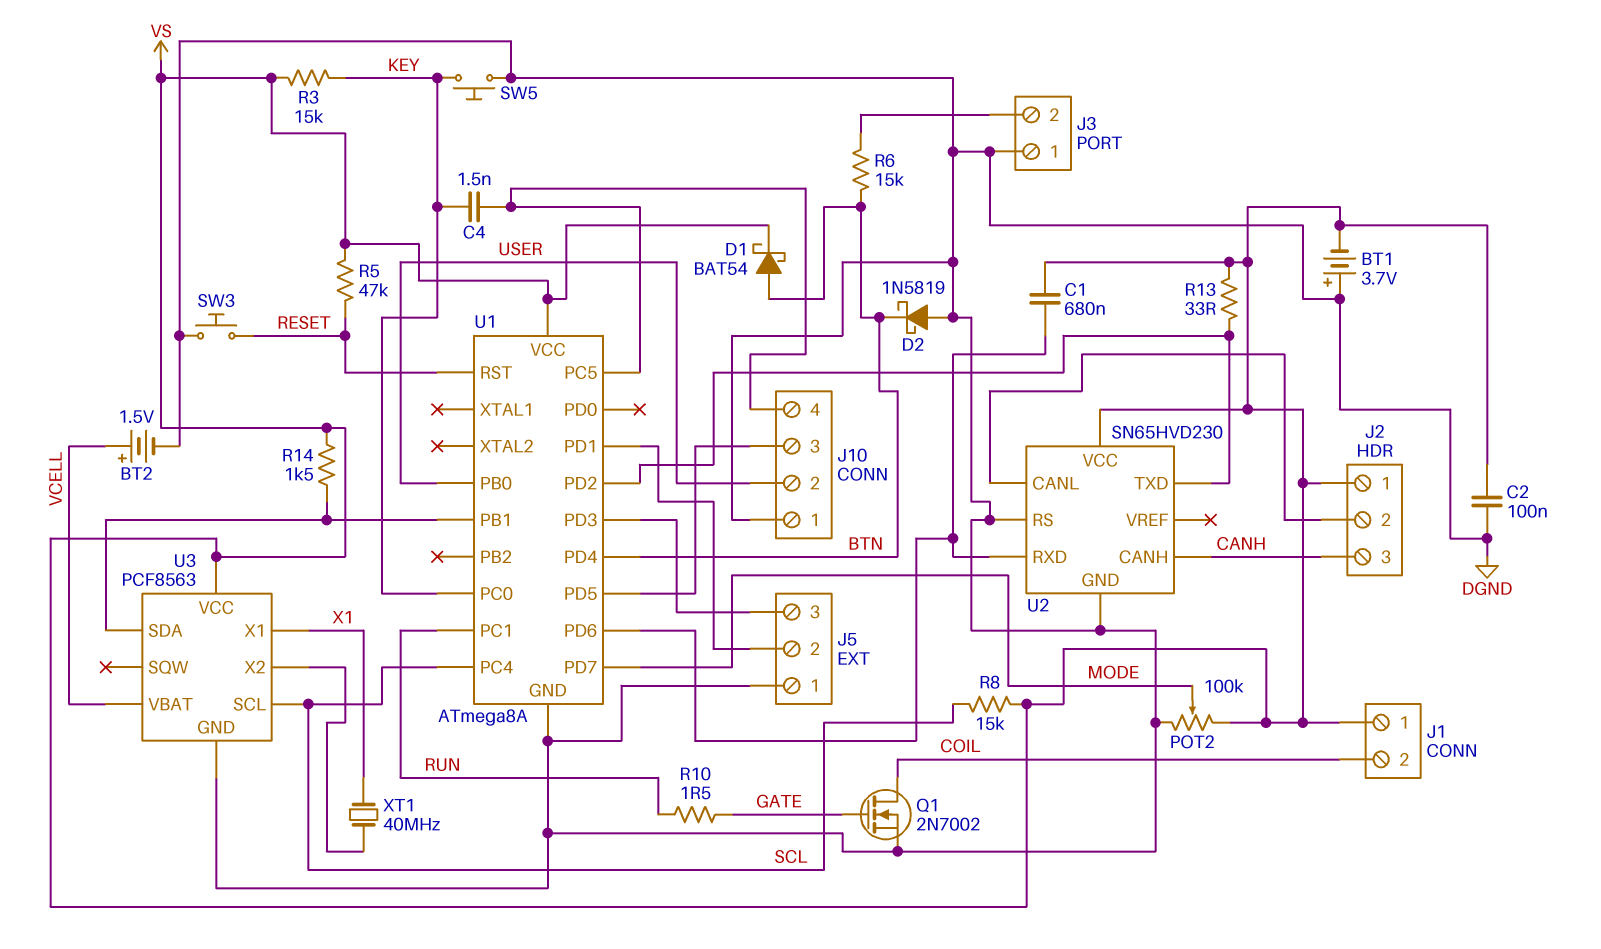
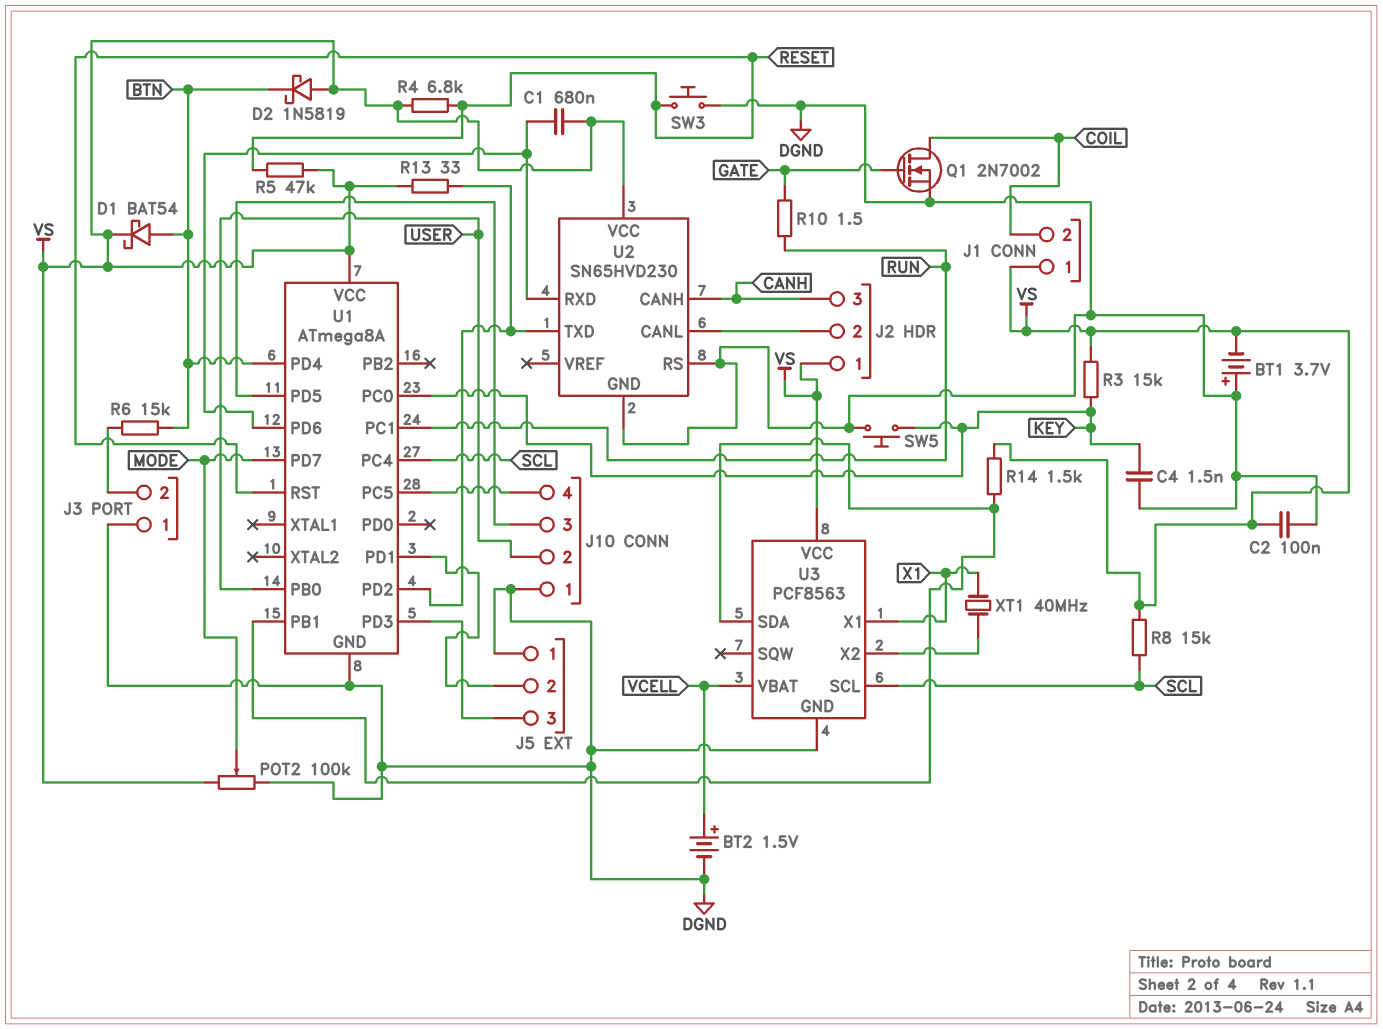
C4: 1.5nF (J10/4, KEY) -> 1.5nF (DGND, KEY)
D2: schottky 1N5819 (A DGND, K BTN) -> schottky 1N5819 (A VS, K BTN)
R4: none -> 6.8k (RESET, VS)

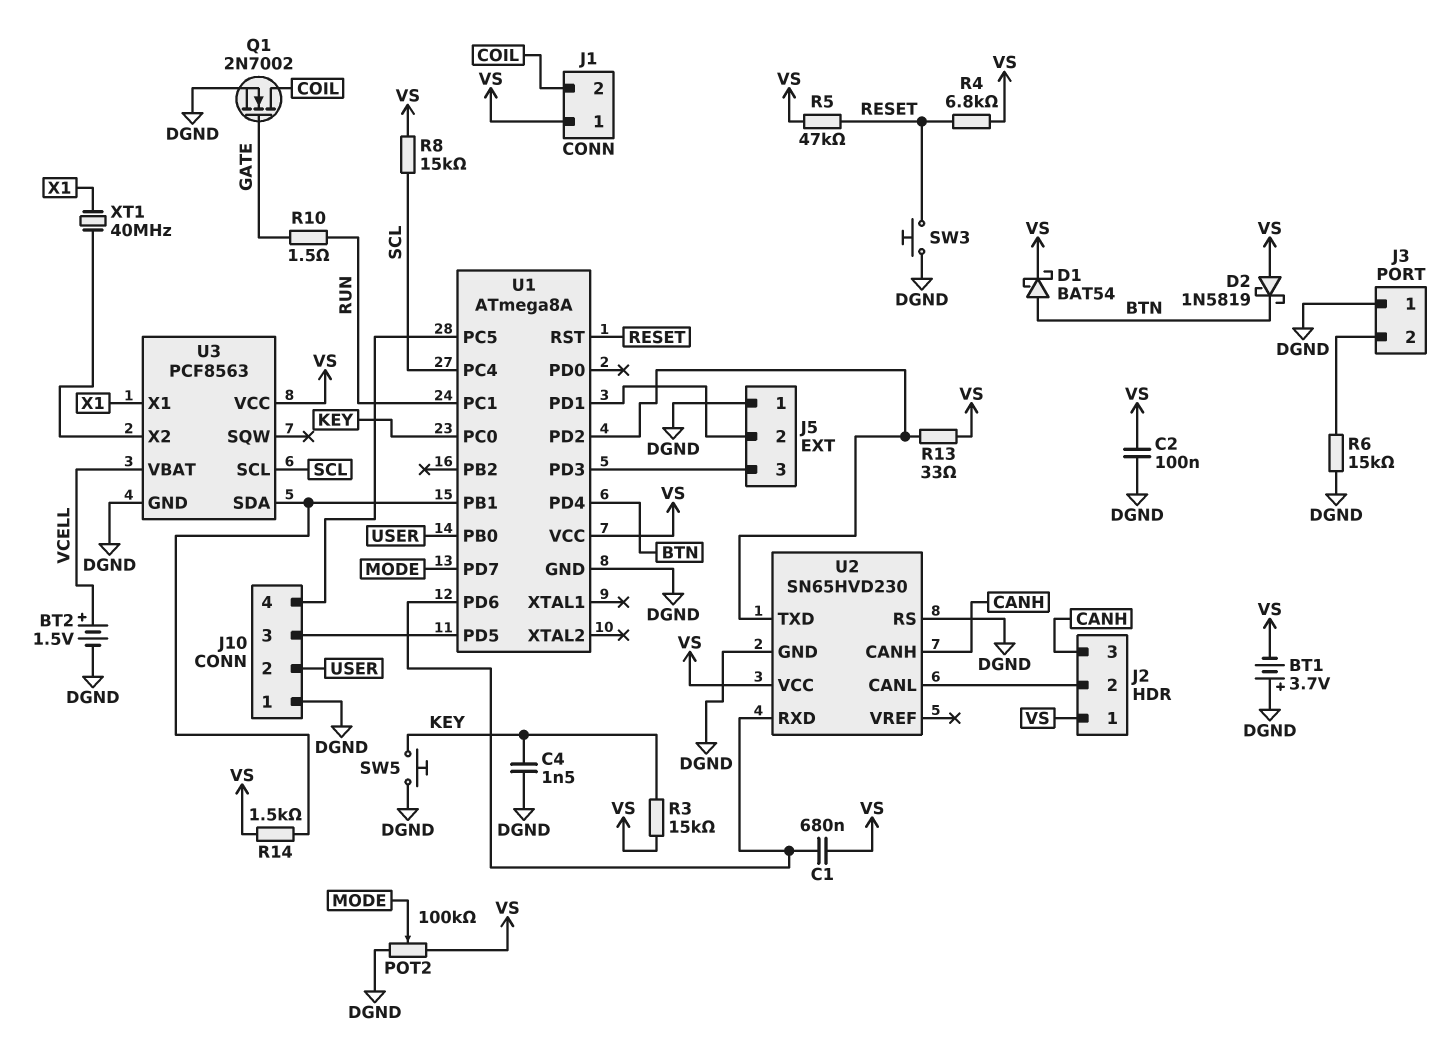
R6: 15k (BTN, J3/2) -> 15k (DGND, J3/2)

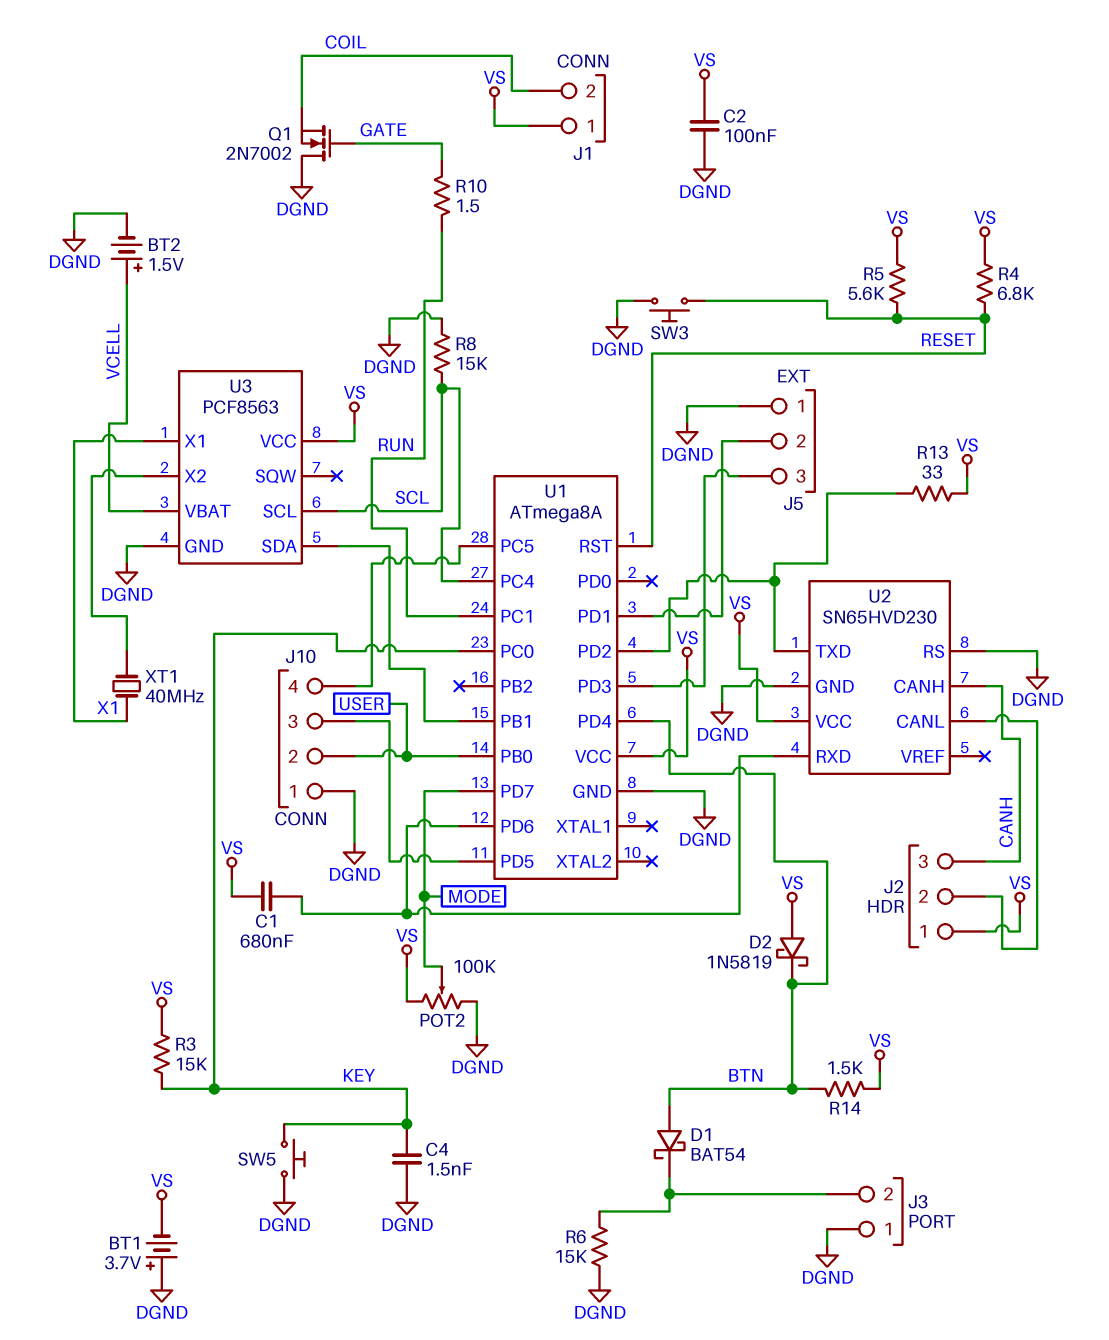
D1: schottky BAT54 (A BTN, K VS) -> schottky BAT54 (A BTN, K J3/2)
Q1: NMOS 2N7002 (G GATE, D COIL, S DGND) -> NMOS 2N7002 (G GATE, D DGND, S COIL)
R5: 47k (RESET, VS) -> 5.6k (RESET, VS)
R8: 15k (SCL, VS) -> 15k (DGND, SCL)
R14: 1.5k (U1/PB1, VS) -> 1.5k (BTN, VS)

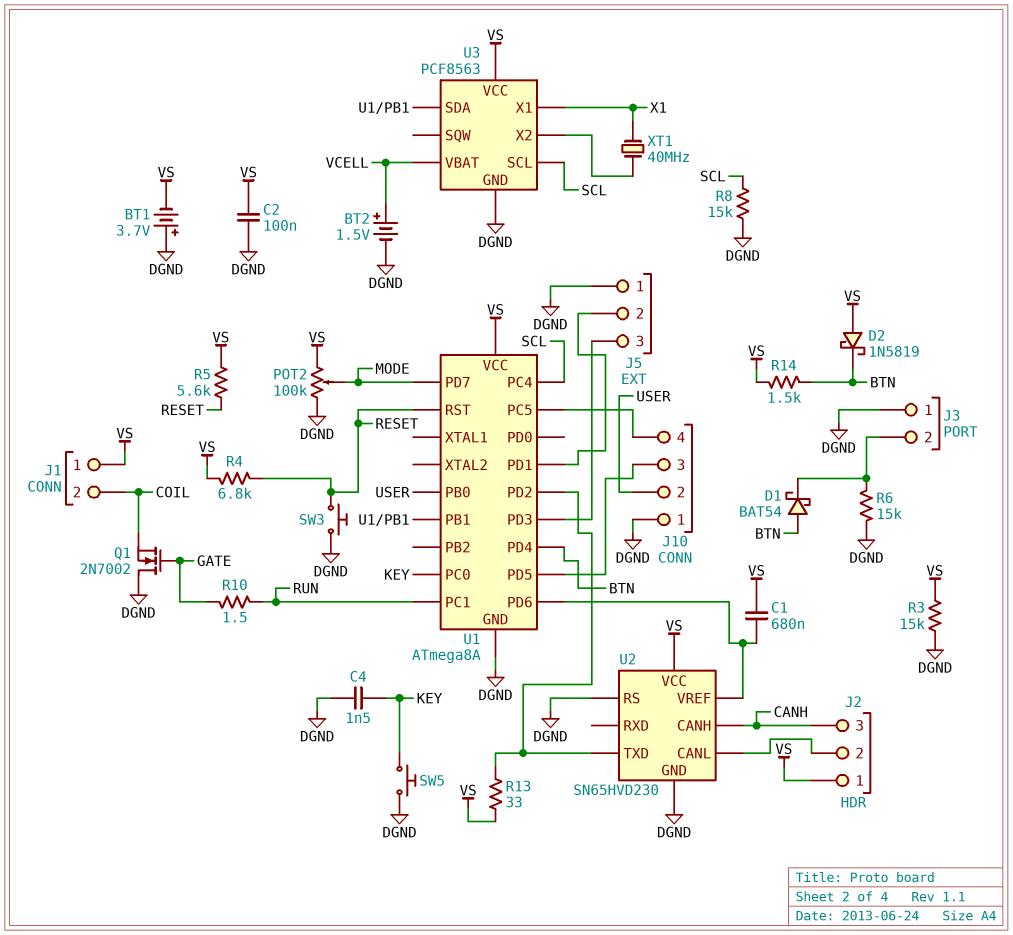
R3: 15k (KEY, VS) -> 15k (DGND, VS)
U2 pin RXD: U1/PD6 -> none
U2 pin VREF: none -> U1/PD6

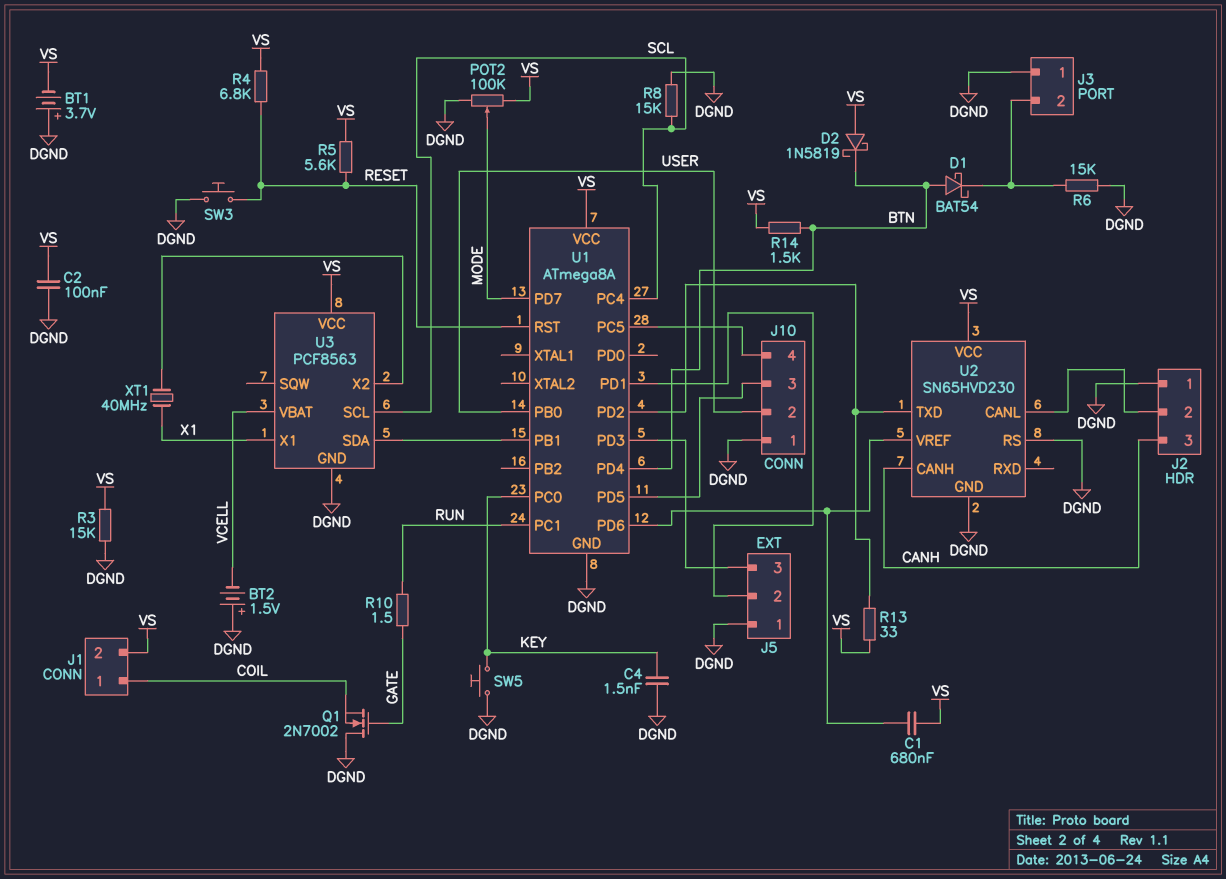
BT2: 1.5V (plus VCELL, minus DGND) -> 1.5V (plus DGND, minus VCELL)
J1 pin 1: VS -> COIL
J1 pin 2: COIL -> VS
J2 pin 1: VS -> DGND

